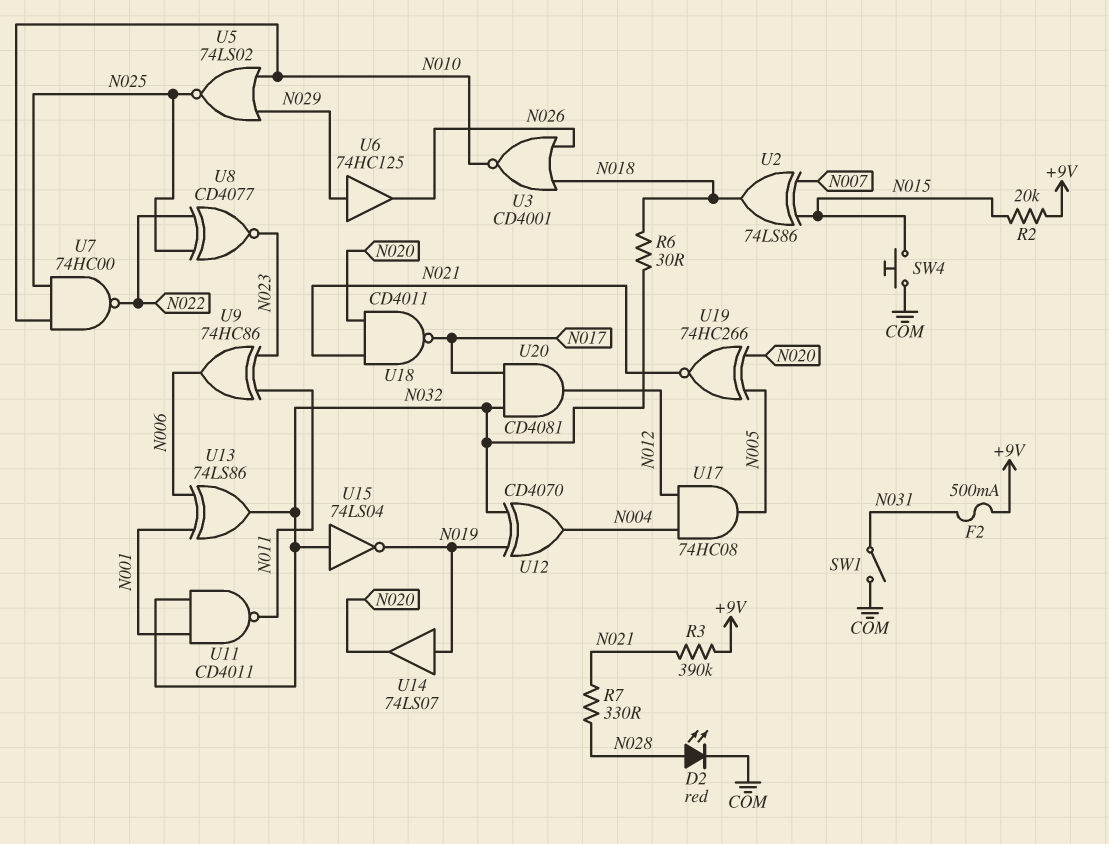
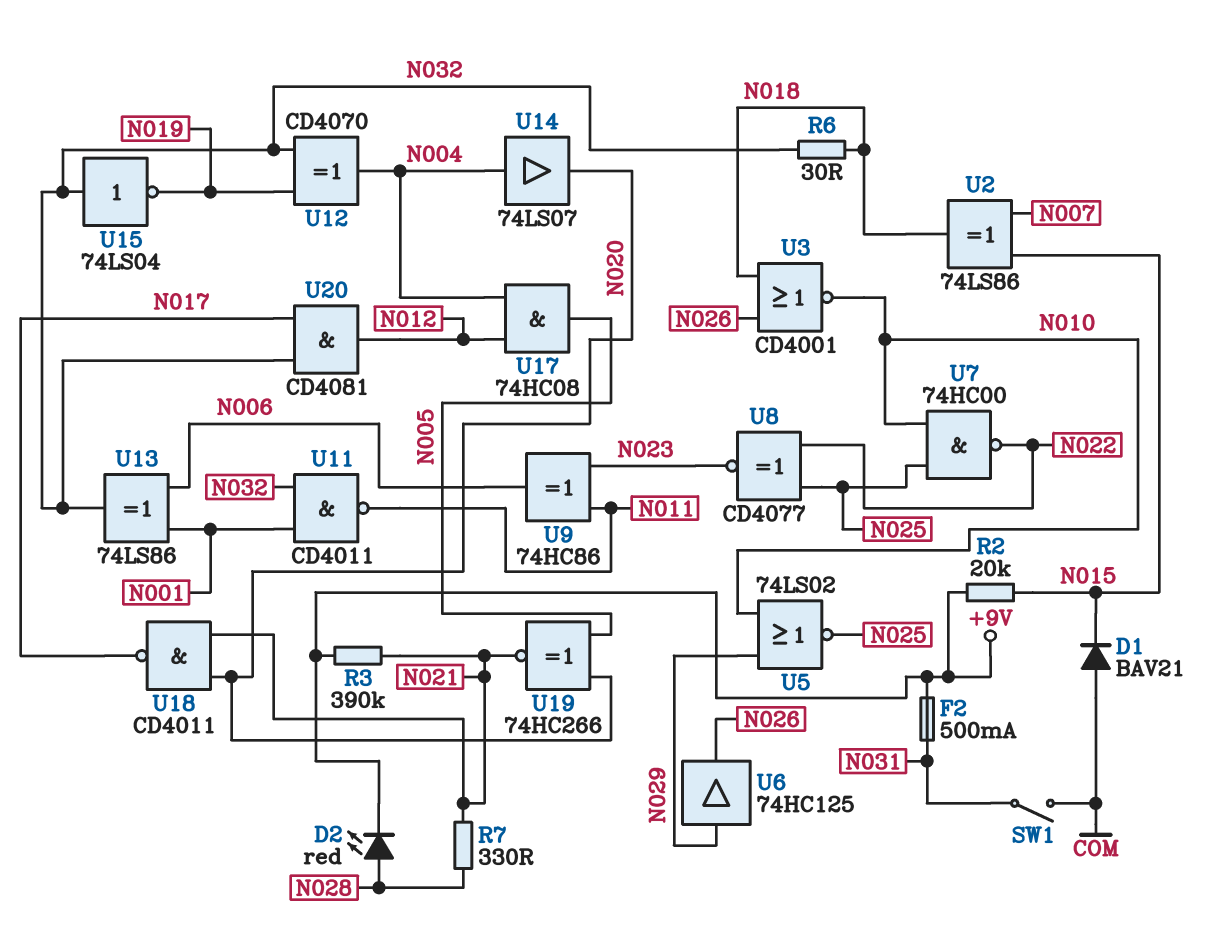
D1: none -> diode BAV21 (A COM, K N015)
D2: LED red (A N028, K COM) -> LED red (A N028, K +9V)
SW4: button (COM, N015) -> none
U14: buffer 74LS07 (in N019, out N020) -> buffer 74LS07 (in N004, out N020)

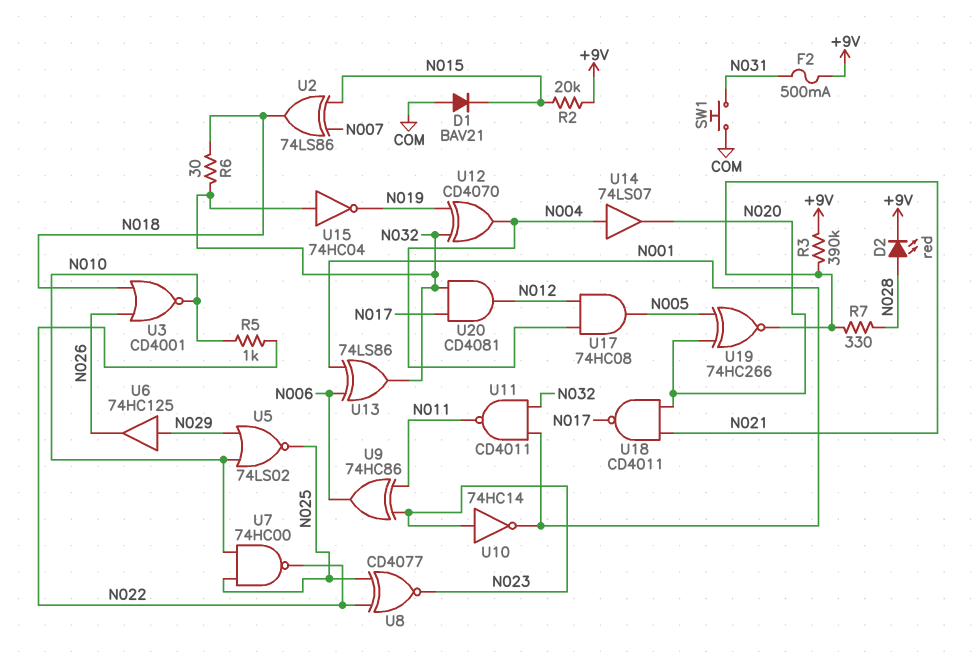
R5: none -> 1k (N010, N022)
SW1: switch (COM, N031) -> button (COM, N031)
U10: none -> NOT 74HC14 (in N023, out N001)
U15: NOT 74LS04 (in N032, out N019) -> NOT 74HC04 (in N032, out N019)

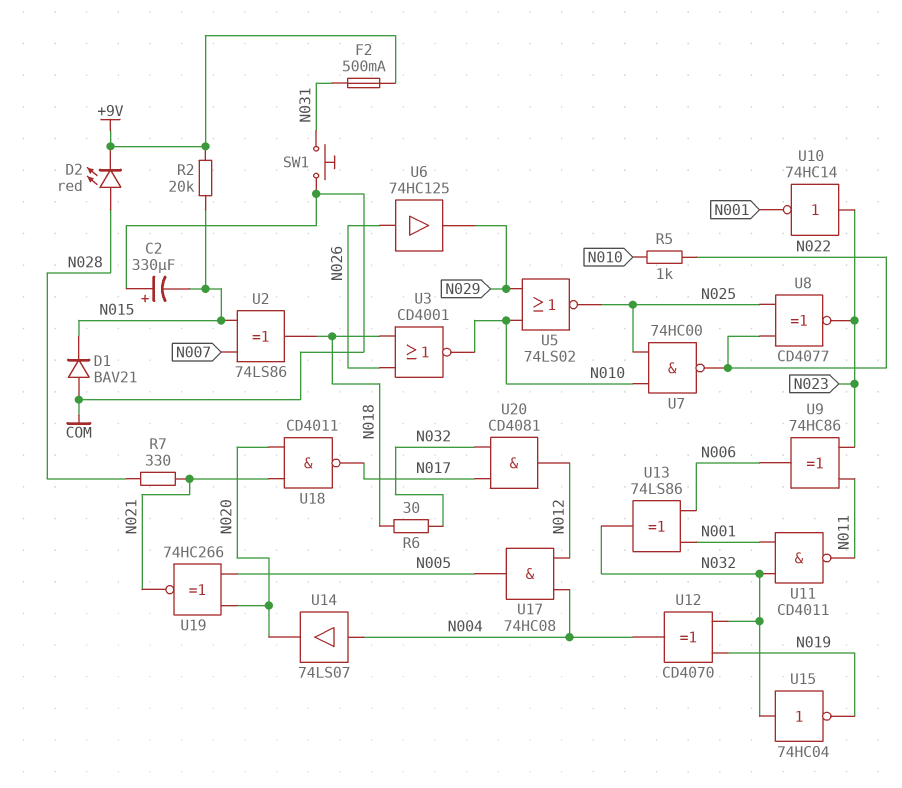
C2: none -> 330uF (plus COM, minus N015)
R3: 390k (+9V, N021) -> none
U6: buffer 74HC125 (in N029, out N026) -> buffer 74HC125 (in N026, out N029)

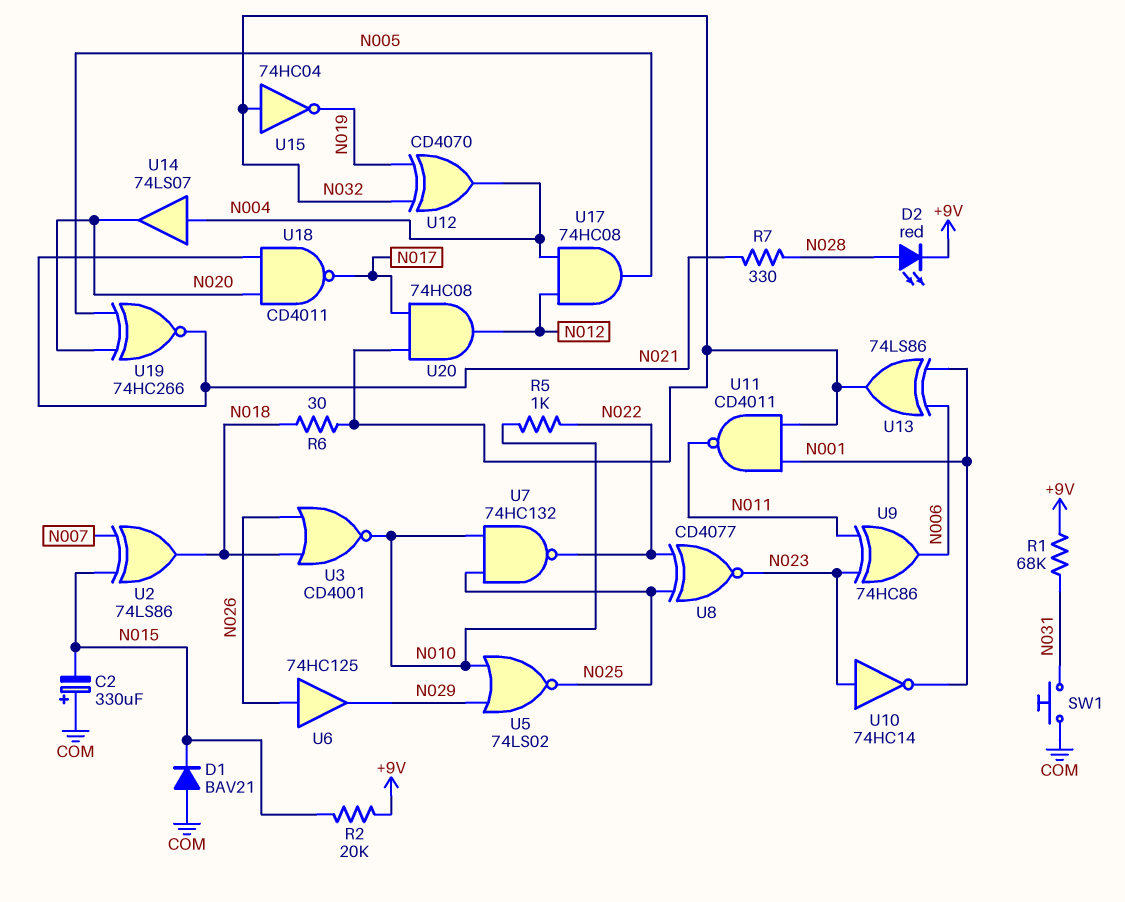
F2: 500mA (+9V, N031) -> none
R1: none -> 68k (+9V, N031)
U7: NAND 74HC00 (in N010, in N025, out N022) -> NAND 74HC132 (in N010, in N025, out N022)
U20: AND CD4081 (in N017, in N032, out N012) -> AND 74HC08 (in N017, in N032, out N012)

